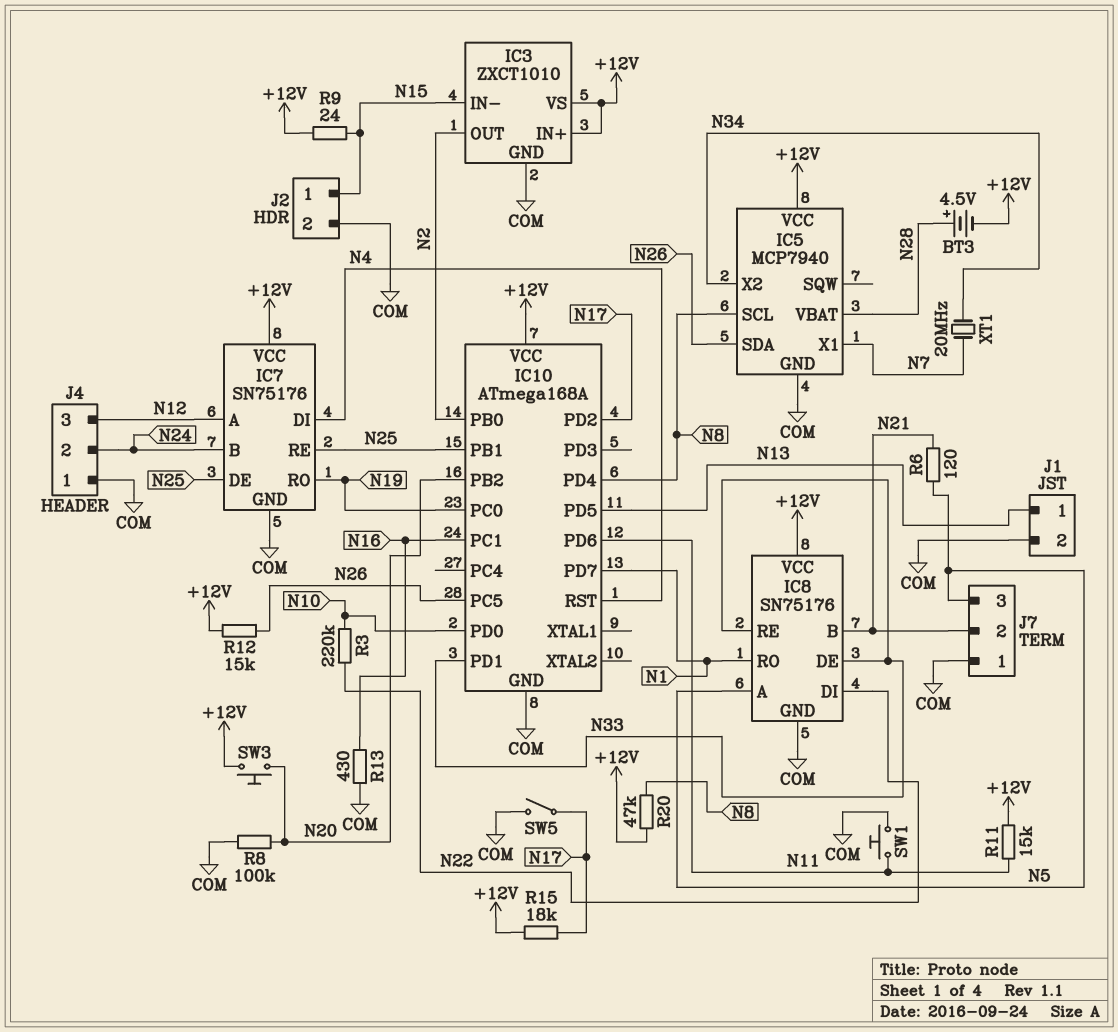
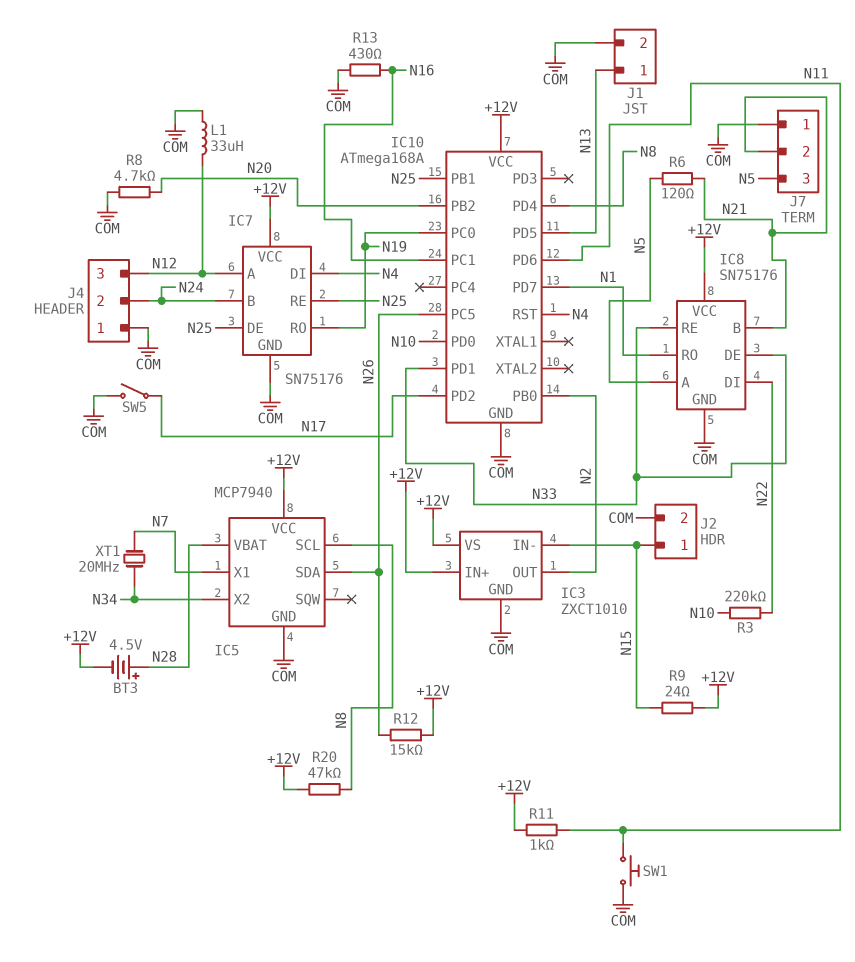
L1: none -> 33uH (COM, N12)
R8: 100k (COM, N20) -> 4.7k (COM, N20)
R11: 15k (+12V, N11) -> 1k (+12V, N11)
R15: 18k (+12V, N17) -> none
SW3: button (+12V, N20) -> none

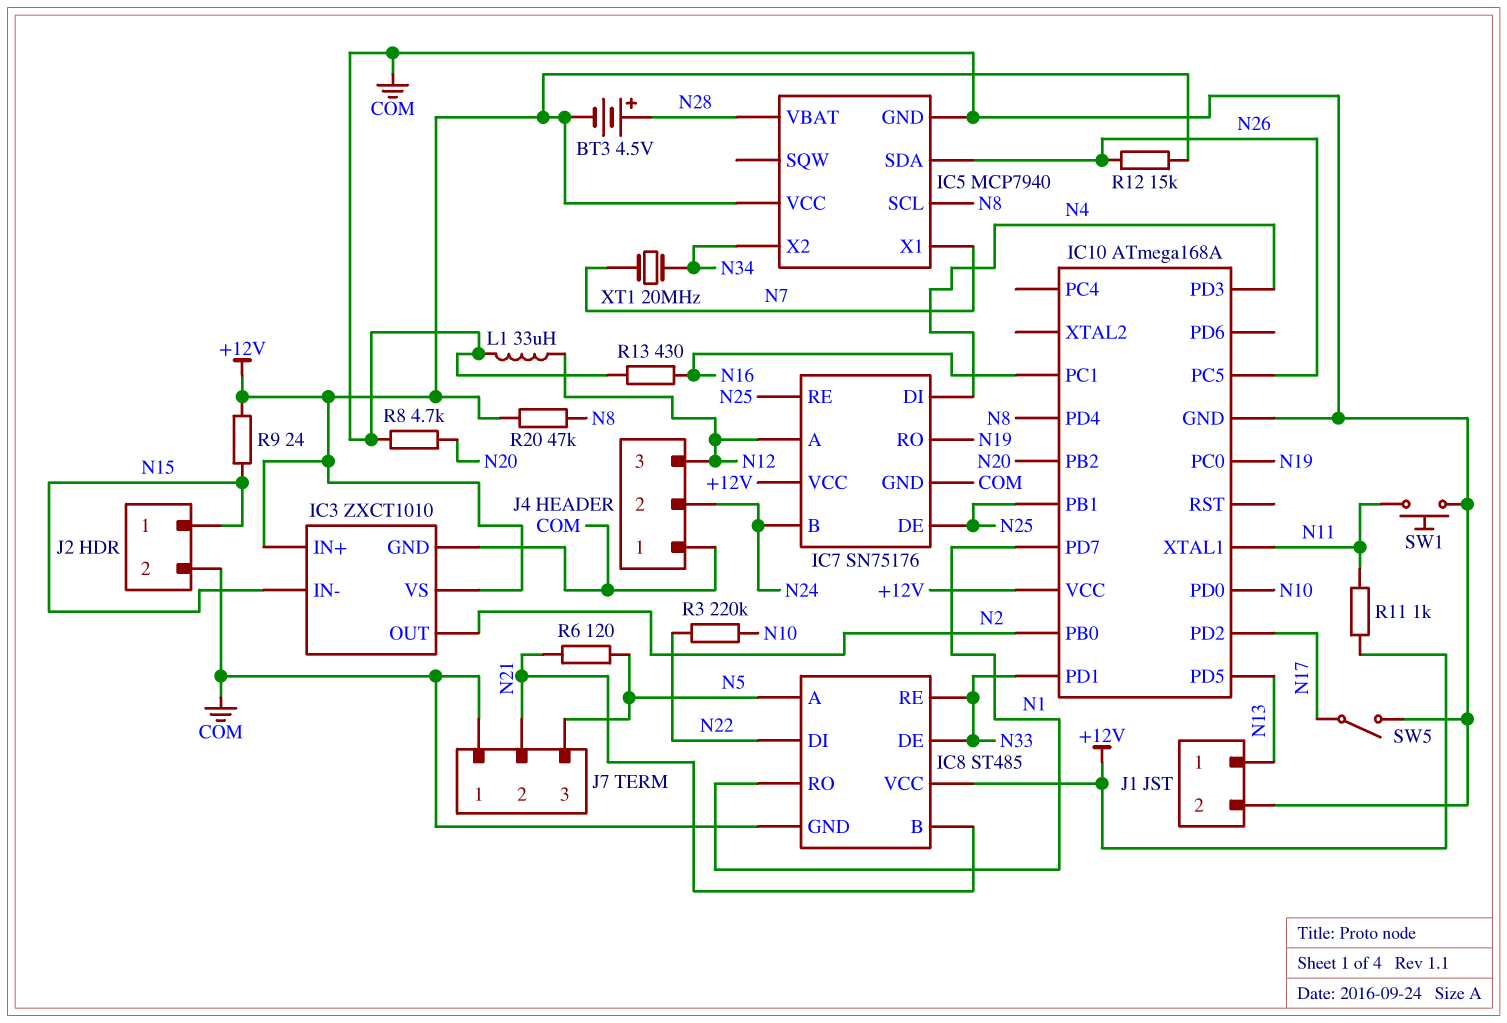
IC8: SN75176 -> ST485
IC10 pin PD3: none -> N4
IC10 pin PD6: N11 -> none
IC10 pin RST: N4 -> none
IC10 pin XTAL1: none -> N11

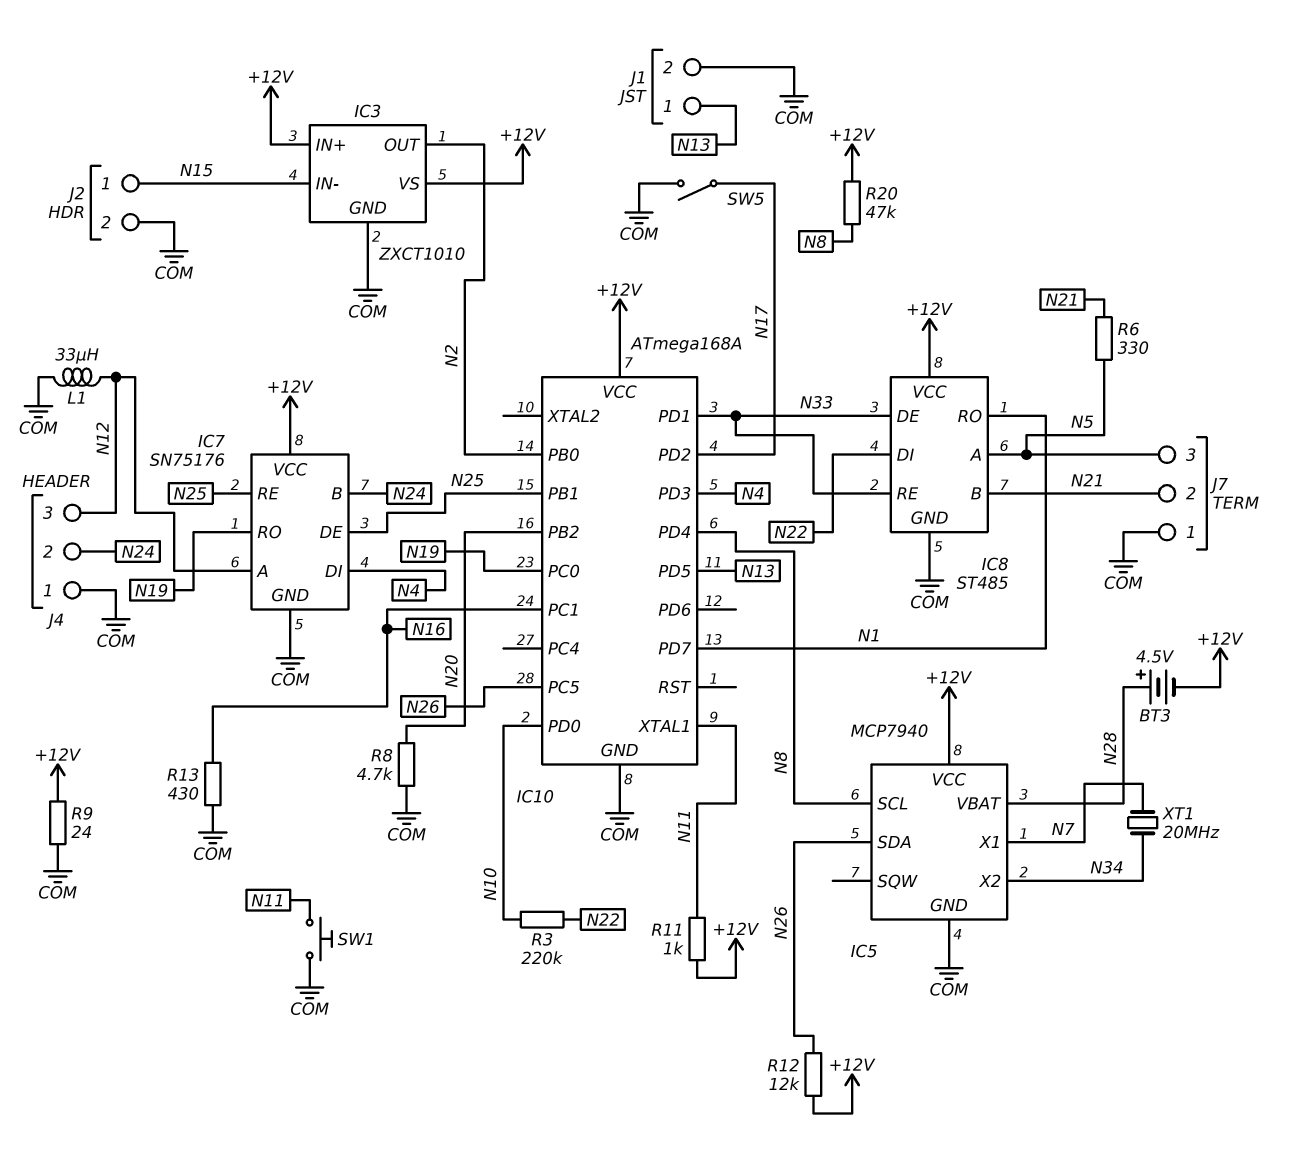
R6: 120 (N5, N21) -> 330 (N5, N21)
R9: 24 (+12V, N15) -> 24 (+12V, COM)
R12: 15k (+12V, N26) -> 12k (+12V, N26)

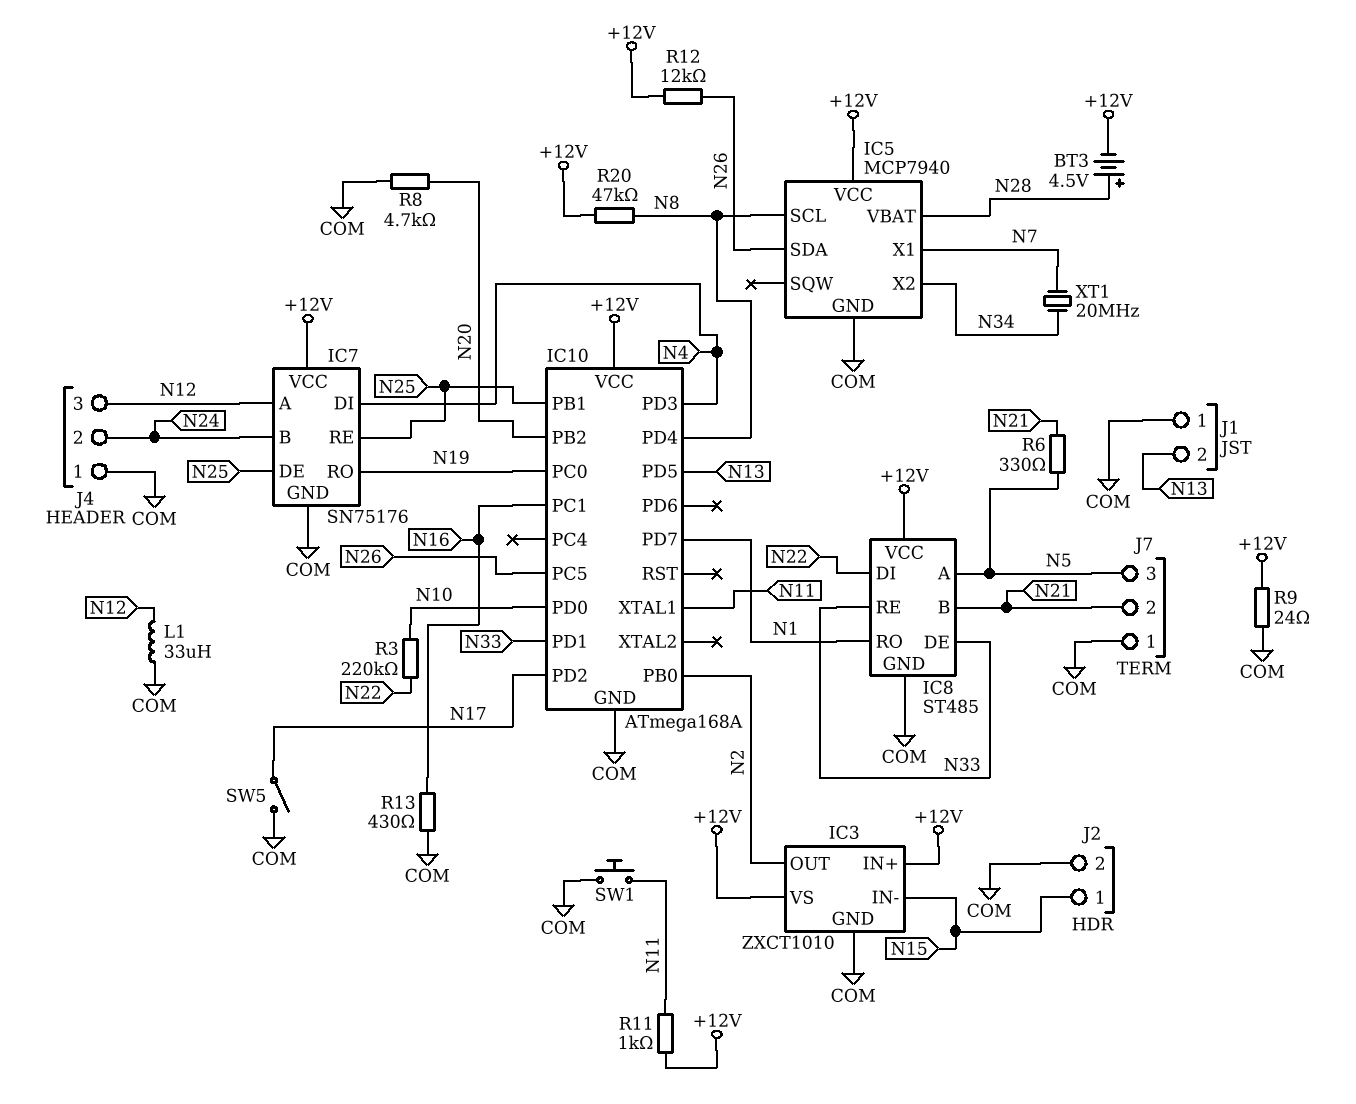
J1 pin 1: N13 -> COM
J1 pin 2: COM -> N13

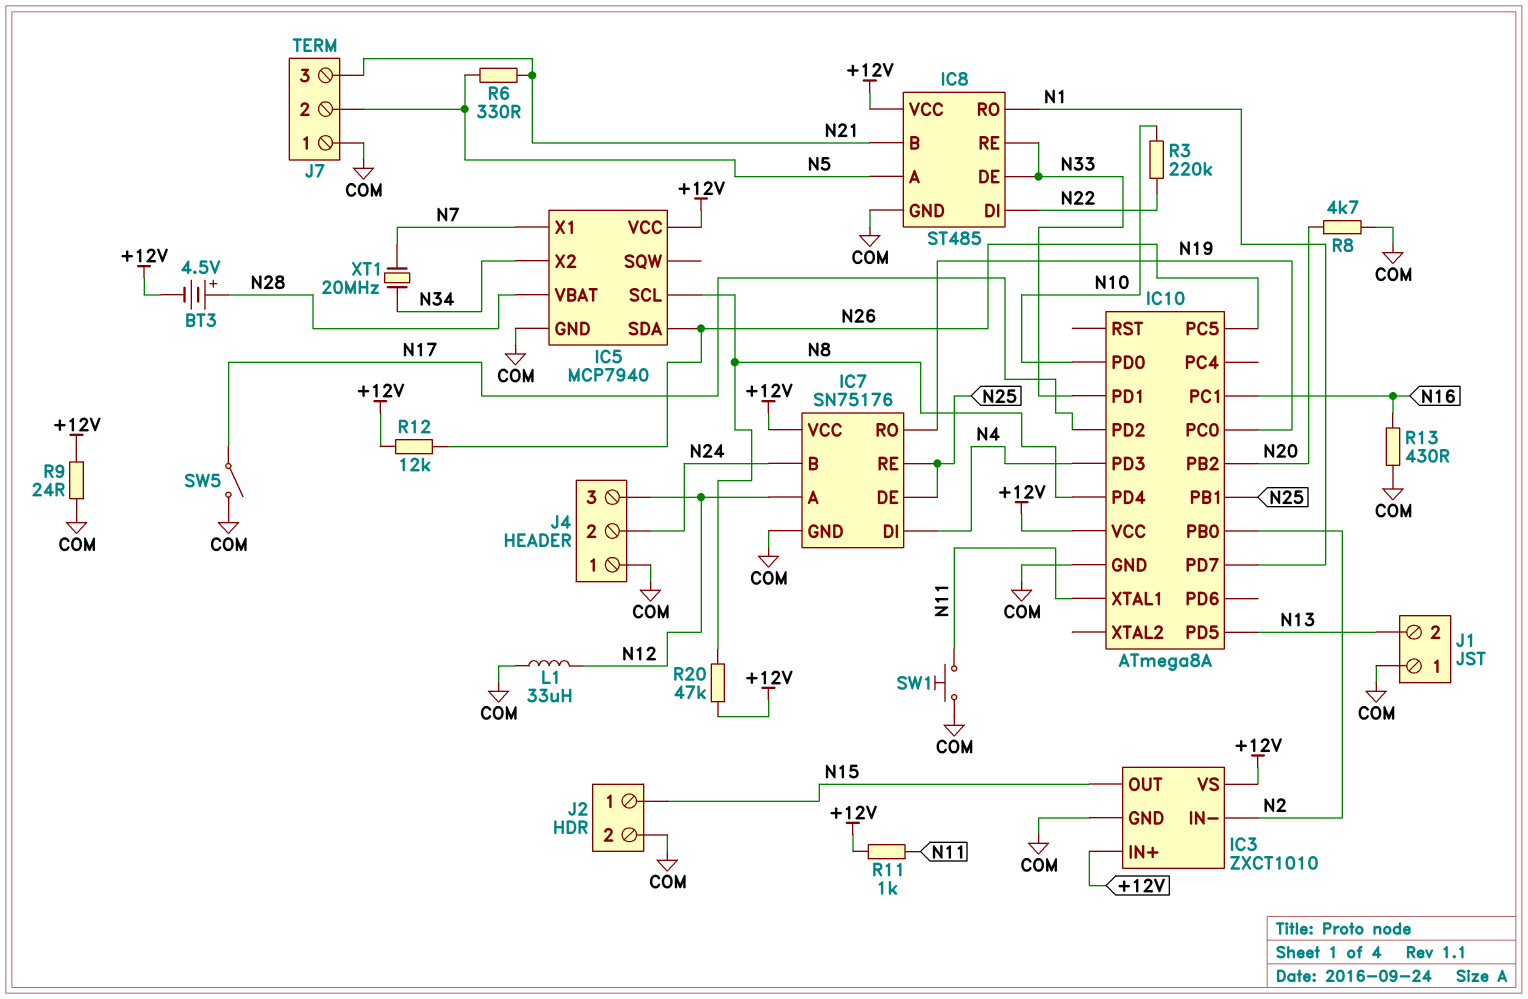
IC3 pin IN-: N15 -> N2
IC3 pin OUT: N2 -> N15
IC10: ATmega168A -> ATmega8A
J7 pin 2: N21 -> N5
J7 pin 3: N5 -> N21

